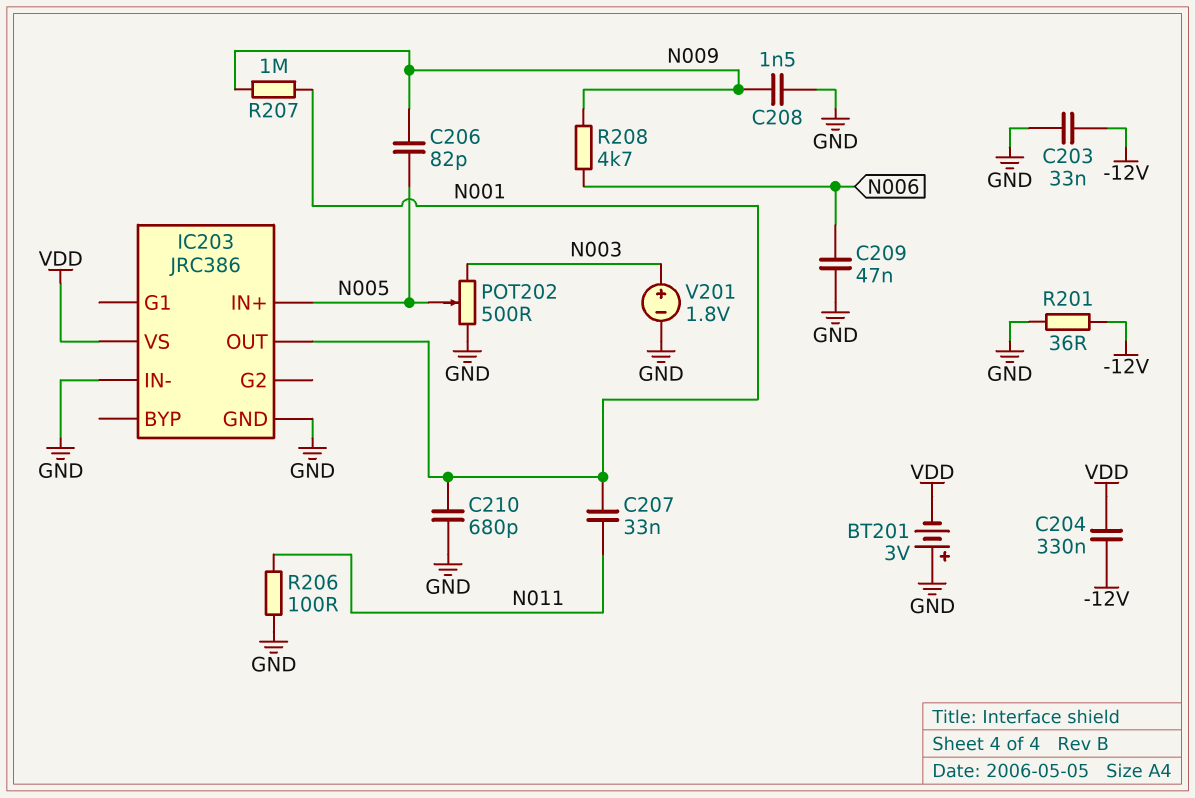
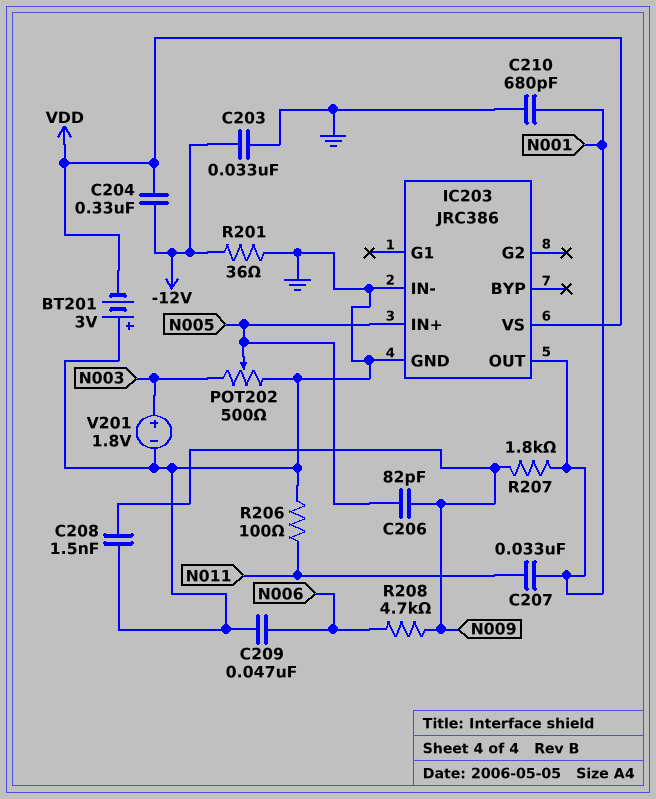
R207: 1M (N001, N009) -> 1.8k (N001, N009)

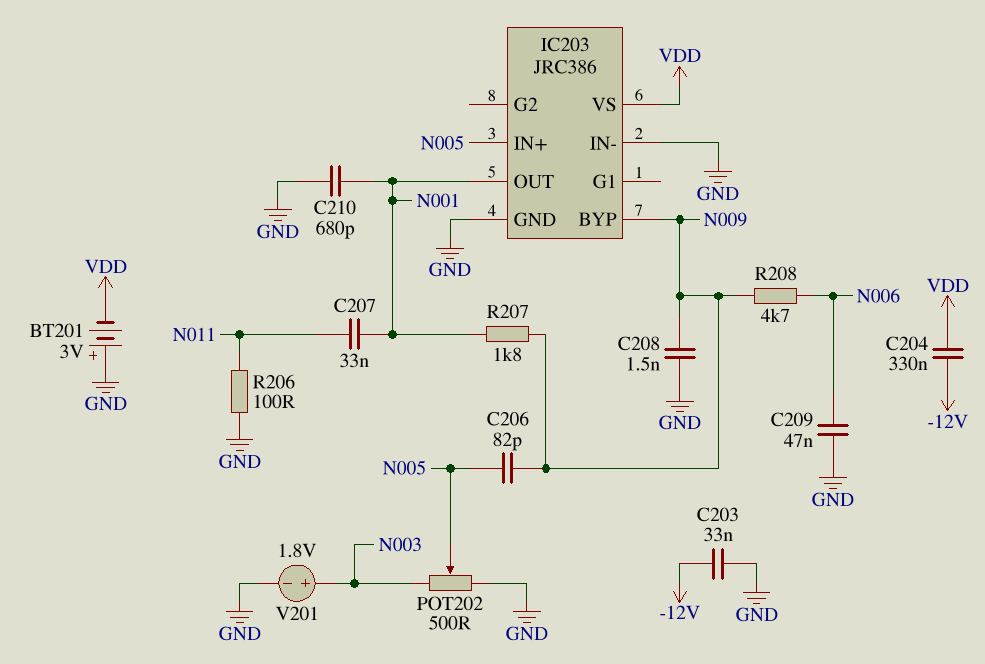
IC203 pin BYP: none -> N009
R201: 36 (-12V, GND) -> none

